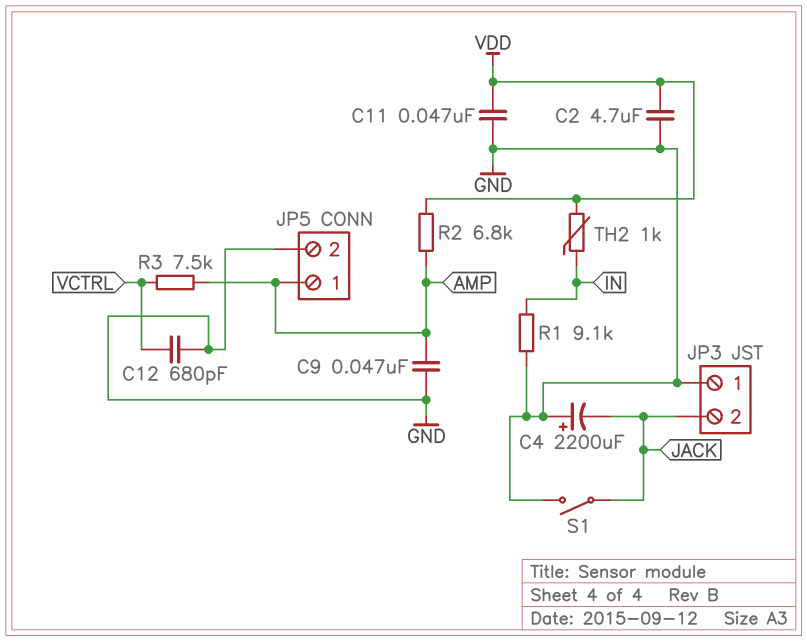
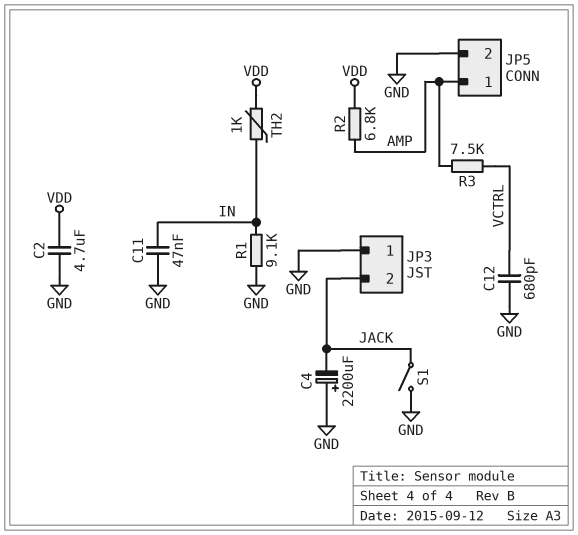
C9: 47nF (AMP, GND) -> none
C11: 47nF (GND, VDD) -> 47nF (GND, IN)

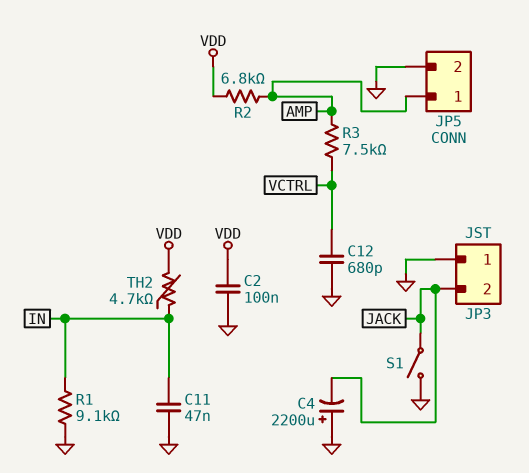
C2: 4.7uF (GND, VDD) -> 100nF (GND, VDD)
TH2: 1k (IN, VDD) -> 4.7k (IN, VDD)

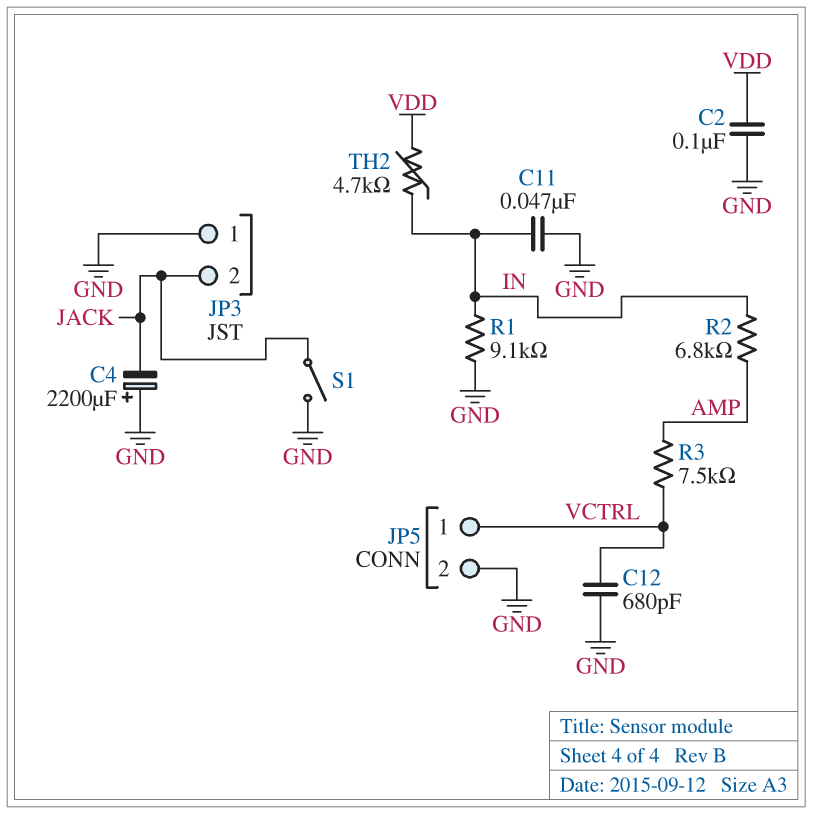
JP5 pin 1: AMP -> VCTRL
R2: 6.8k (AMP, VDD) -> 6.8k (AMP, IN)

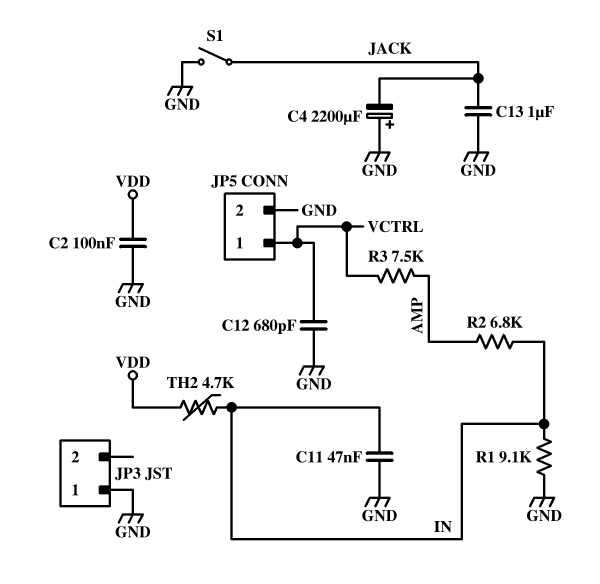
C13: none -> 1uF (GND, JACK)
JP3 pin 2: JACK -> none

